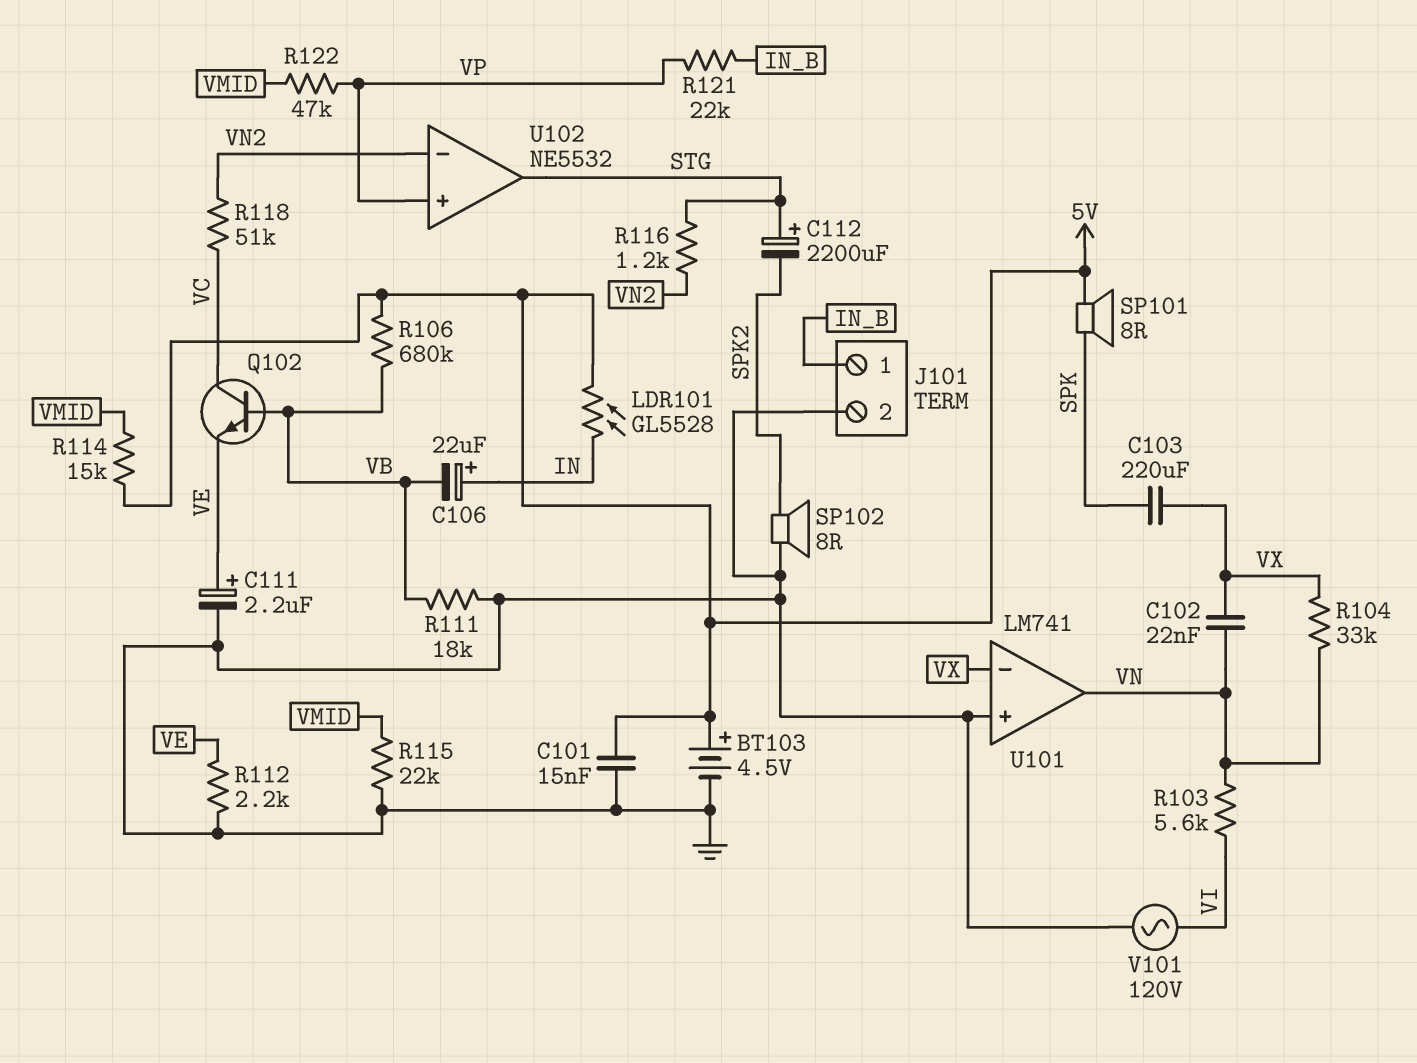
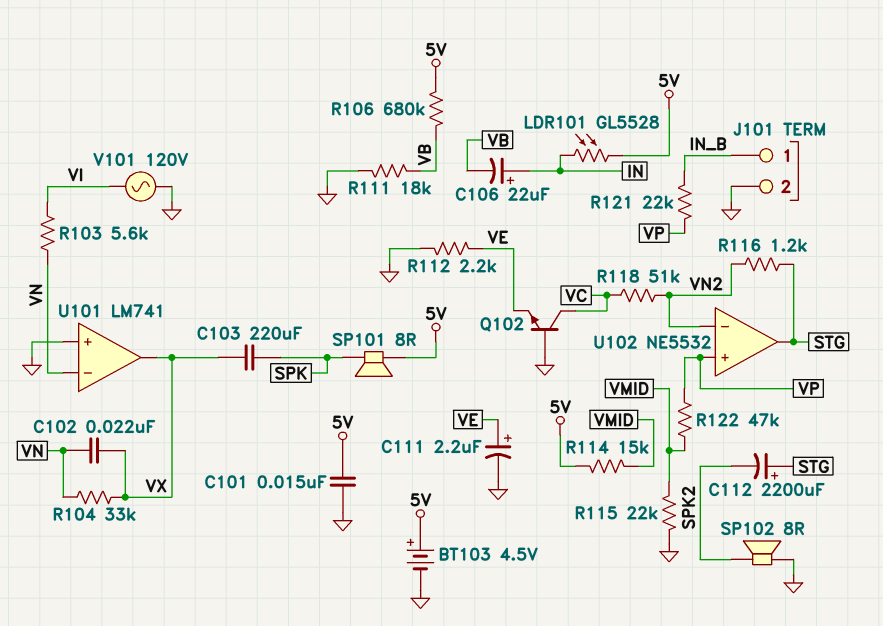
Q102: NPN (B VB, C VC, E VE) -> NPN (B GND, C VC, E VE)
U101 pin in-: VX -> VN
U101 pin out: VN -> VX

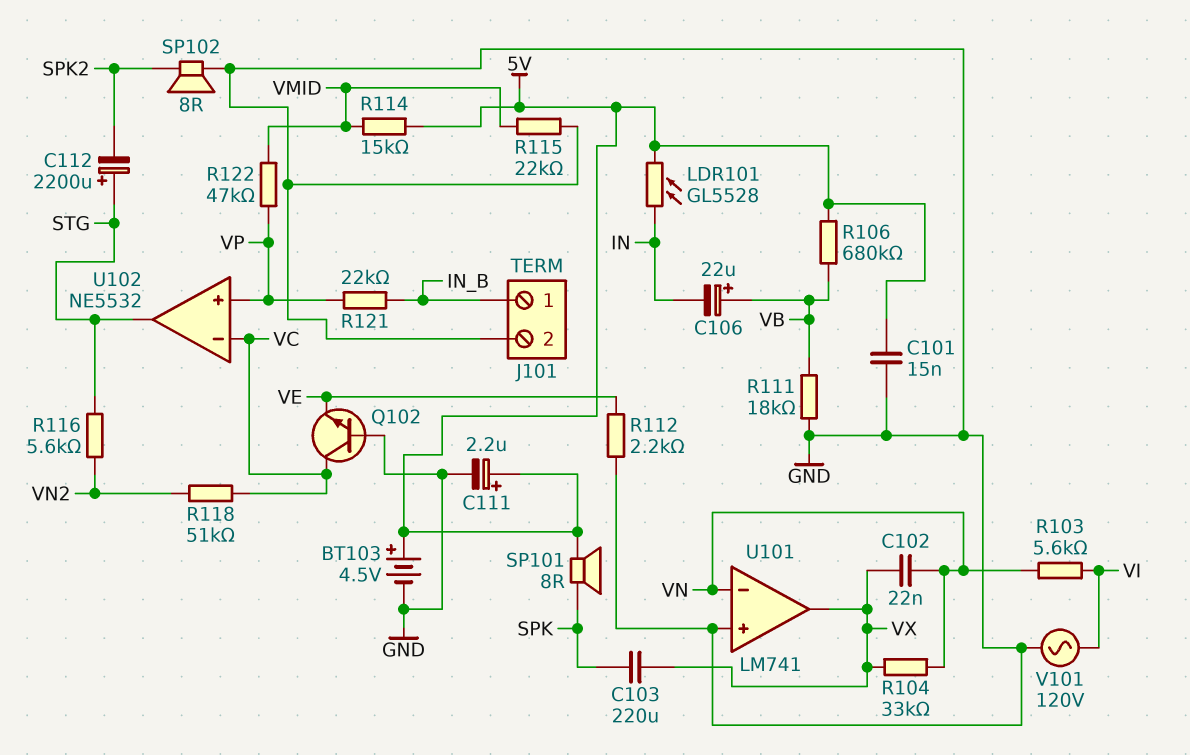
C106: 22uF (plus IN, minus VB) -> 22uF (plus VB, minus IN)
C111: 2.2uF (plus VE, minus GND) -> 2.2uF (plus 5V, minus GND)
R116: 1.2k (STG, VN2) -> 5.6k (STG, VN2)
U102 pin in-: VN2 -> VC

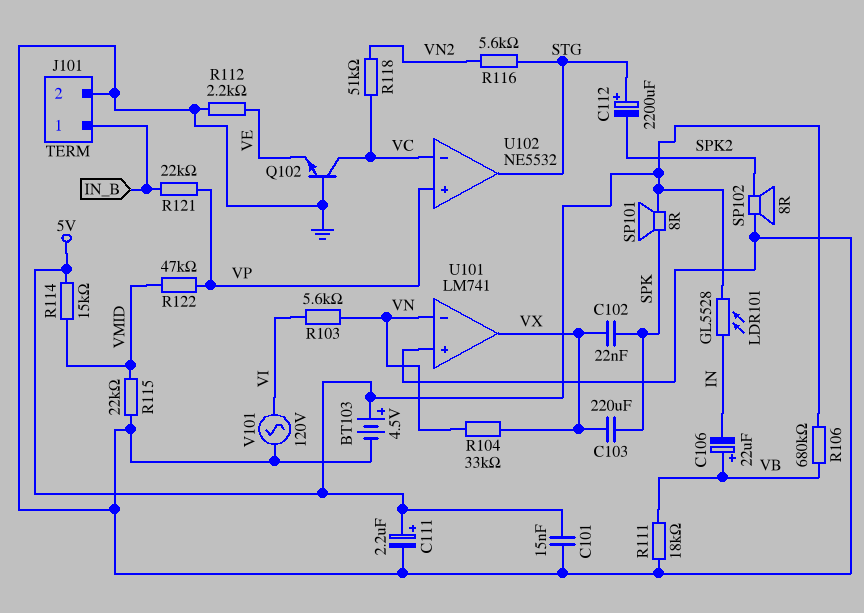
C102: 22nF (VN, VX) -> 22nF (SPK, VX)

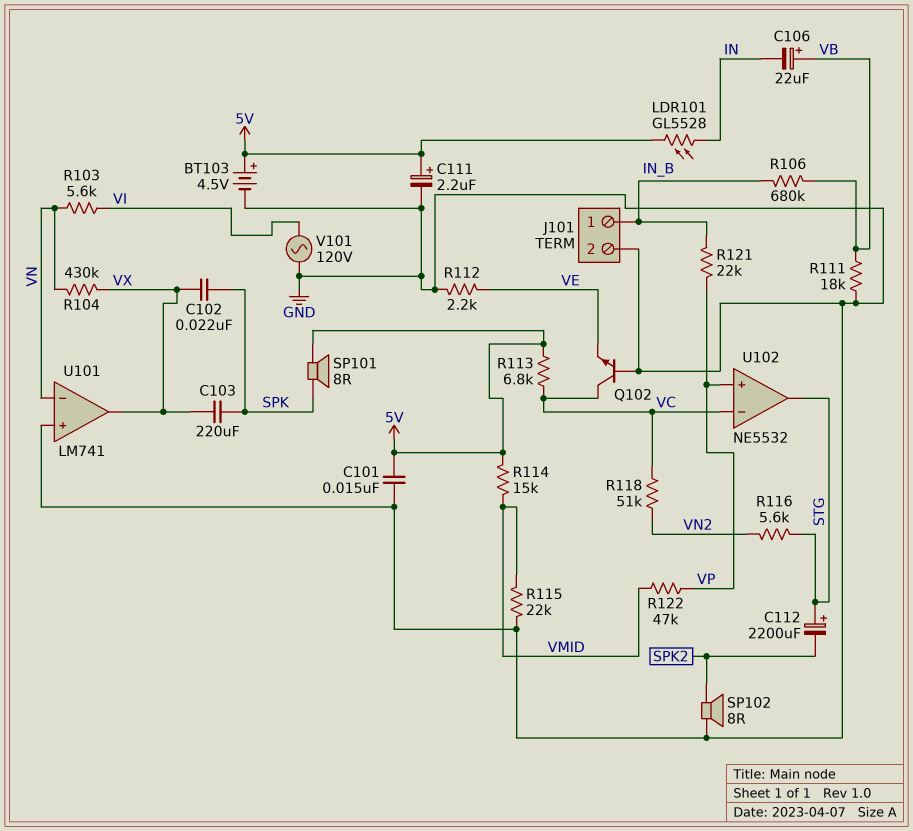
R104: 33k (VN, VX) -> 430k (VN, VX)
R106: 680k (5V, VB) -> 680k (IN_B, VB)
R113: none -> 6.8k (5V, VC)

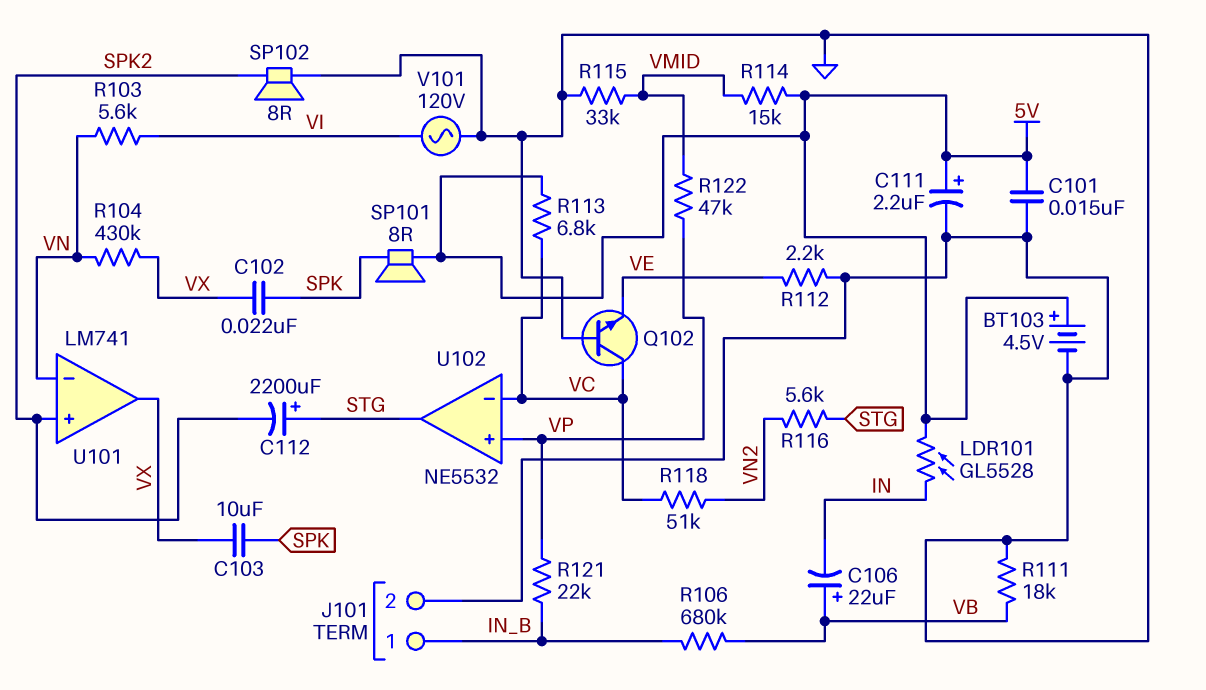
C103: 220uF (SPK, VX) -> 10uF (SPK, VX)
R115: 22k (GND, VMID) -> 33k (GND, VMID)
U101 pin in+: GND -> SPK2

